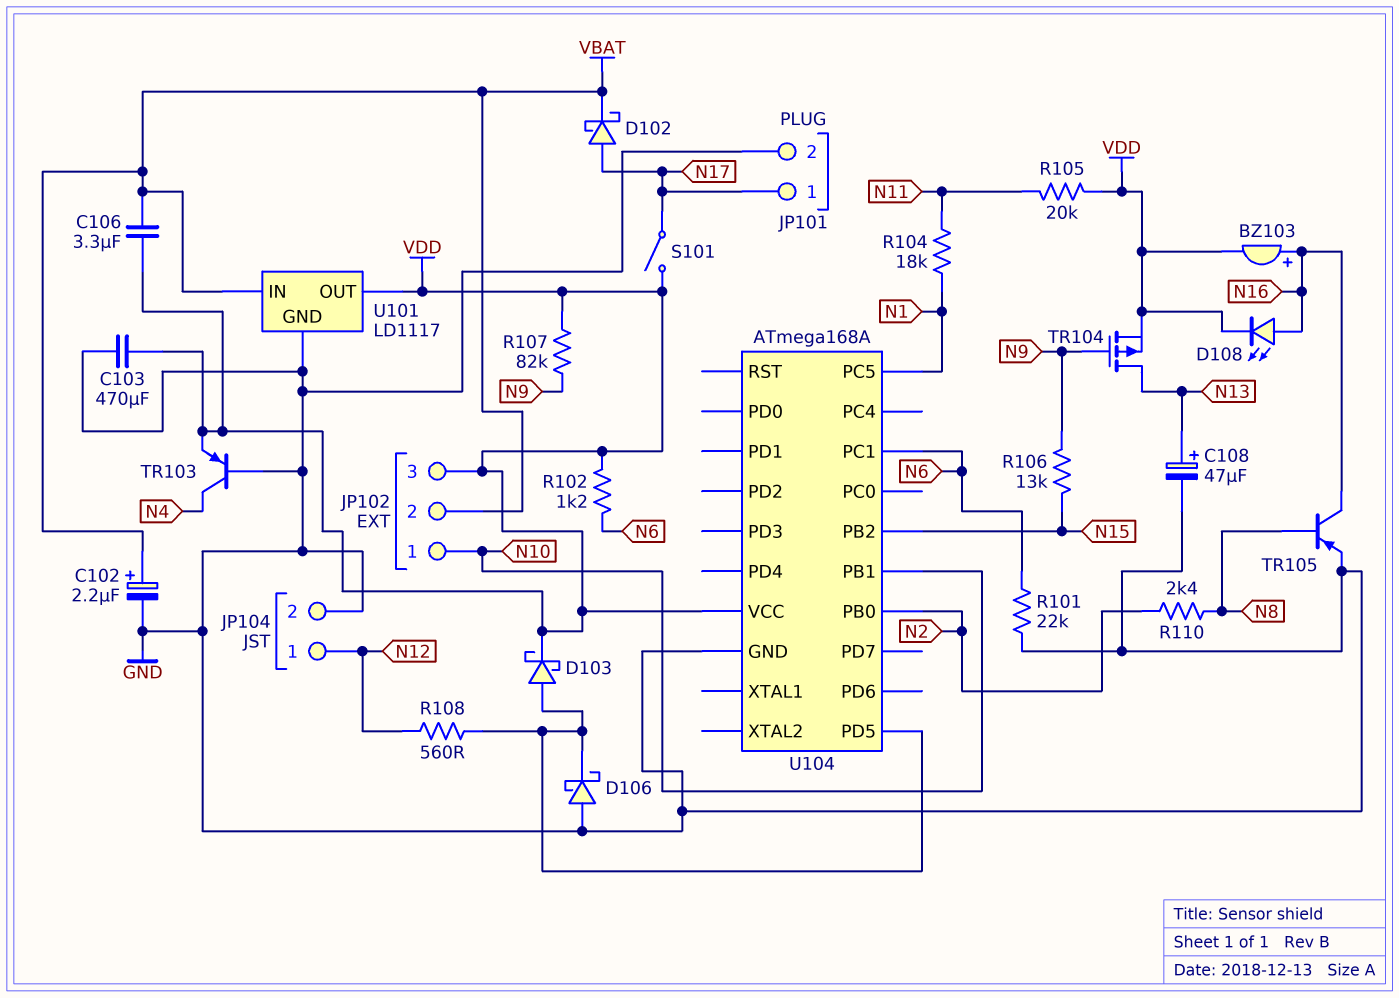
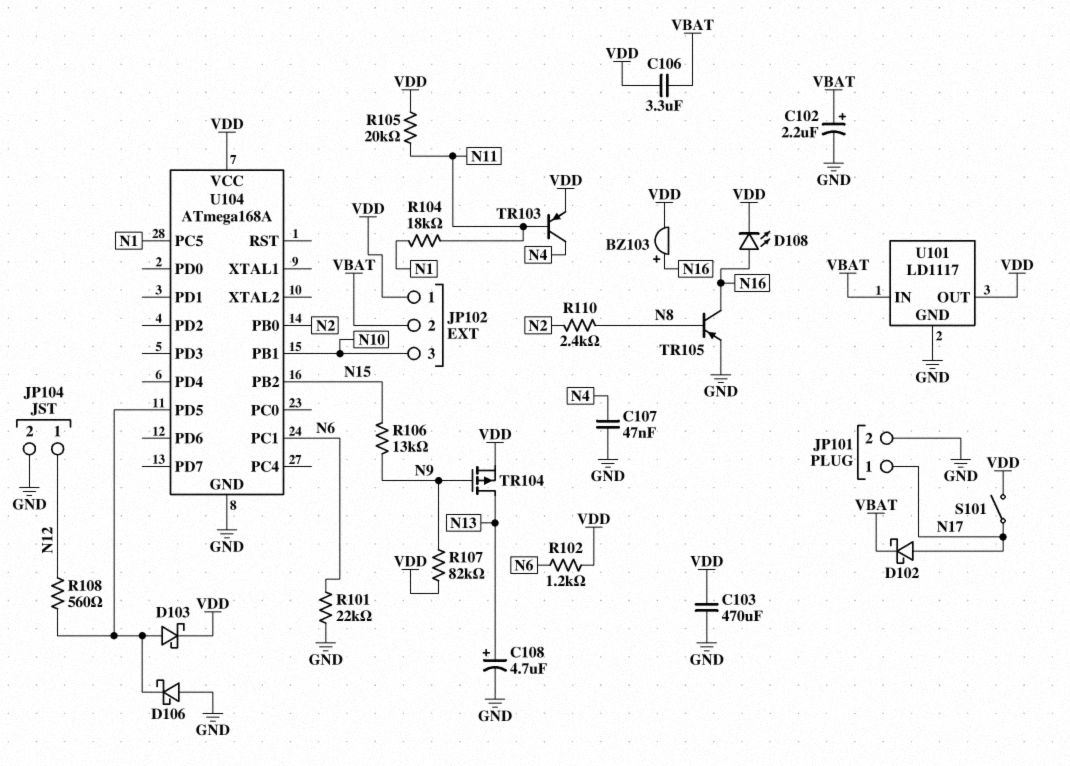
C107: none -> 47nF (GND, N4)
C108: 47uF (plus N13, minus GND) -> 4.7uF (plus N13, minus GND)
JP102 pin 1: N10 -> VDD
JP102 pin 3: VDD -> N10
TR103: PNP (B GND, C N4, E VDD) -> PNP (B N11, C N4, E VDD)

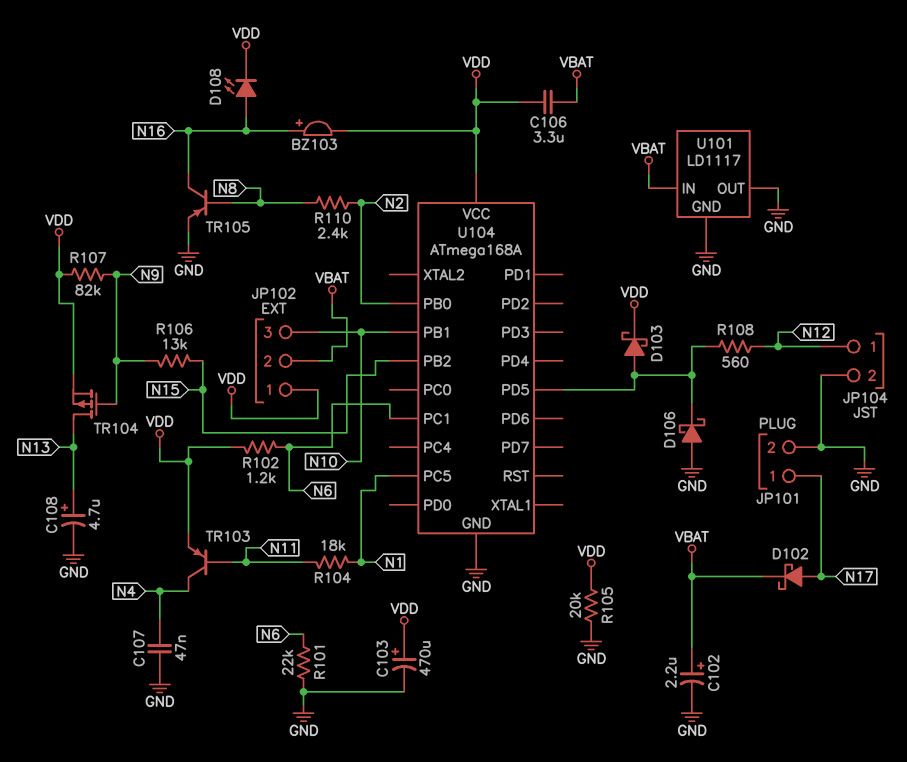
C103: 470uF (GND, VDD) -> 470uF (plus VDD, minus GND)
R105: 20k (N11, VDD) -> 20k (GND, VDD)
S101: switch (N17, VDD) -> none
U101 pin OUT: VDD -> GND

